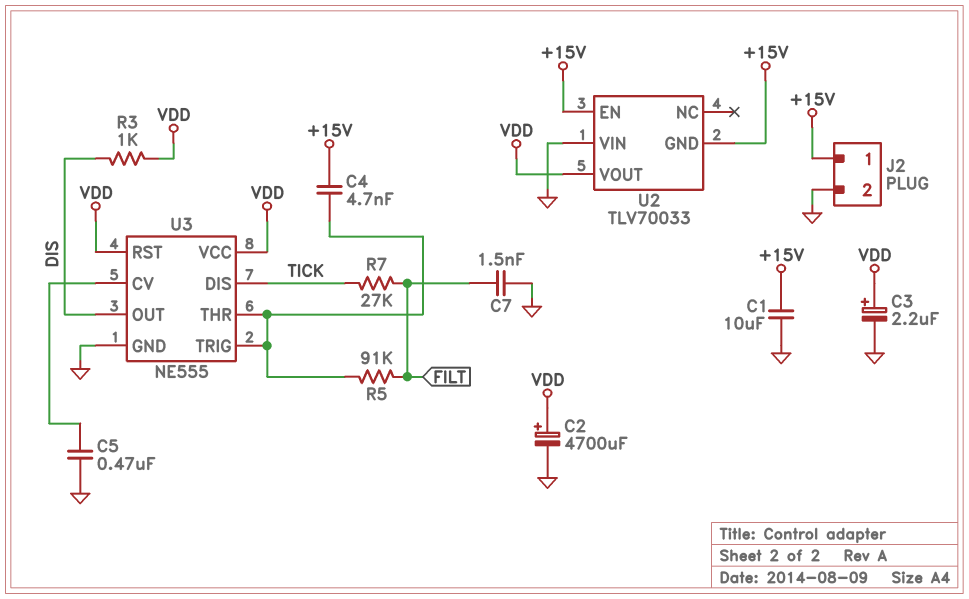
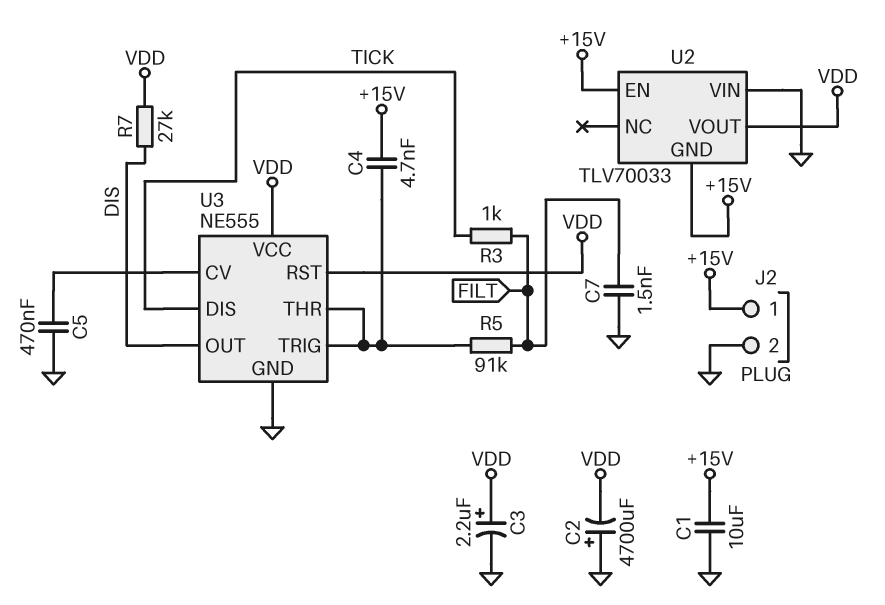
C2: 4700uF (plus VDD, minus GND) -> 4700uF (plus GND, minus VDD)
R3: 1k (DIS, VDD) -> 1k (FILT, TICK)
R7: 27k (FILT, TICK) -> 27k (DIS, VDD)

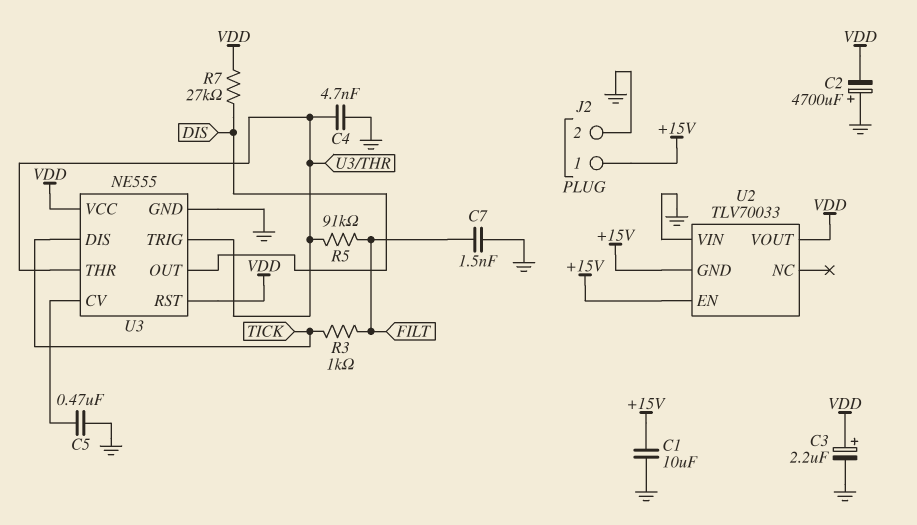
C4: 4.7nF (+15V, U3/THR) -> 4.7nF (GND, U3/THR)

